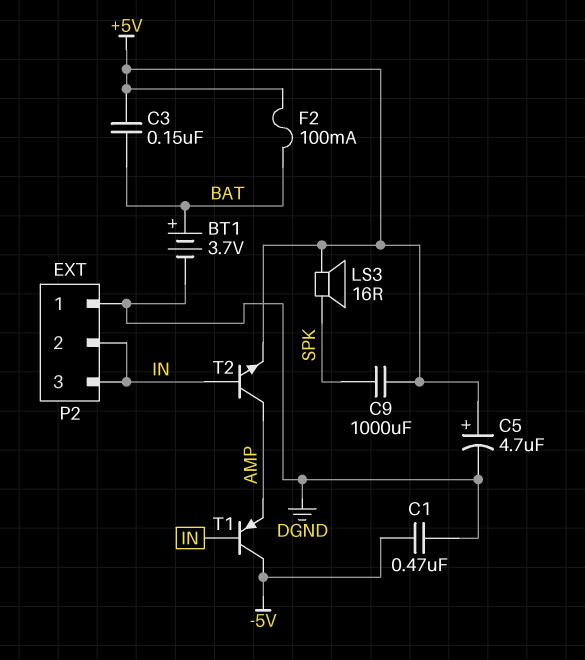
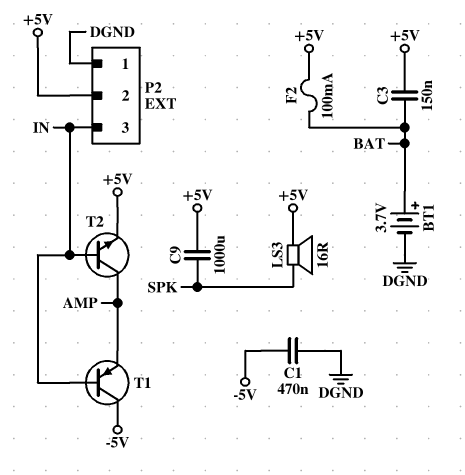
C5: 4.7uF (plus +5V, minus DGND) -> none
P2 pin 2: IN -> +5V

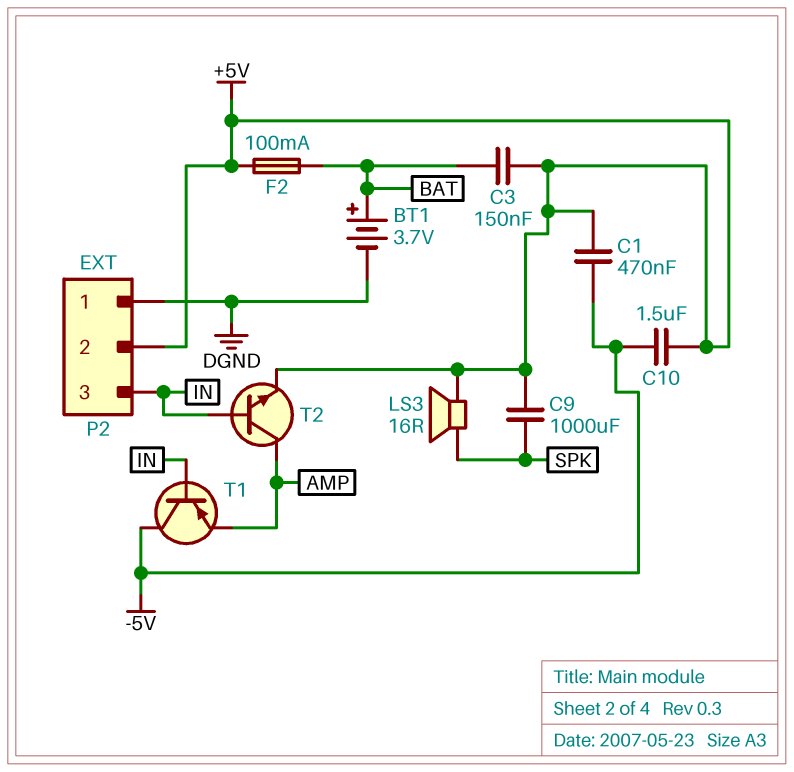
C1: 470nF (-5V, DGND) -> 470nF (+5V, -5V)
C10: none -> 1.5uF (+5V, -5V)

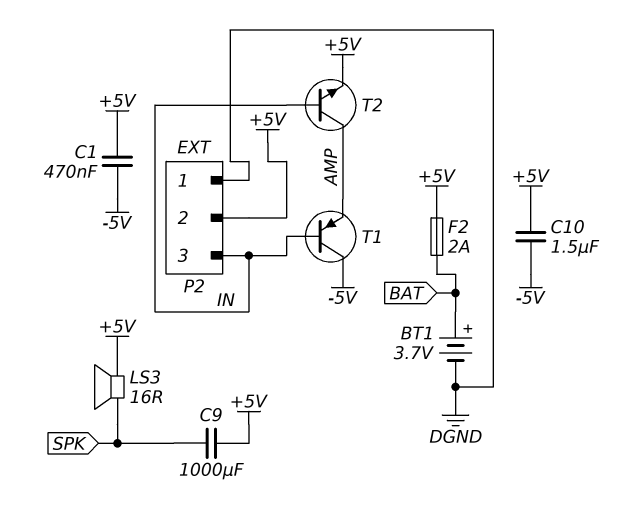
C3: 150nF (+5V, BAT) -> none
F2: 100mA (+5V, BAT) -> 2A (+5V, BAT)

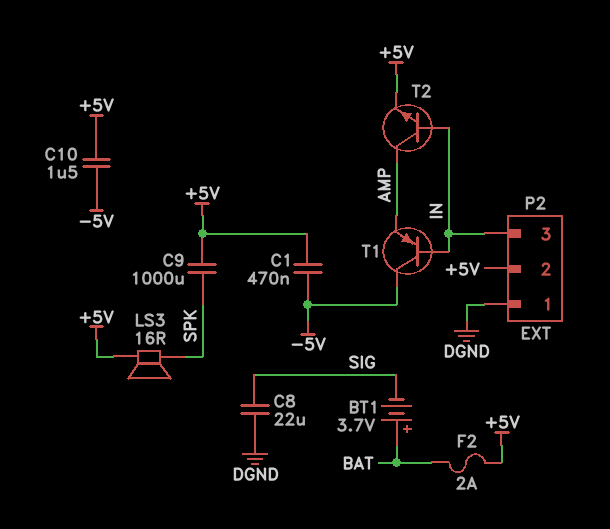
BT1: 3.7V (plus BAT, minus DGND) -> 3.7V (plus BAT, minus SIG)
C8: none -> 22uF (DGND, SIG)

